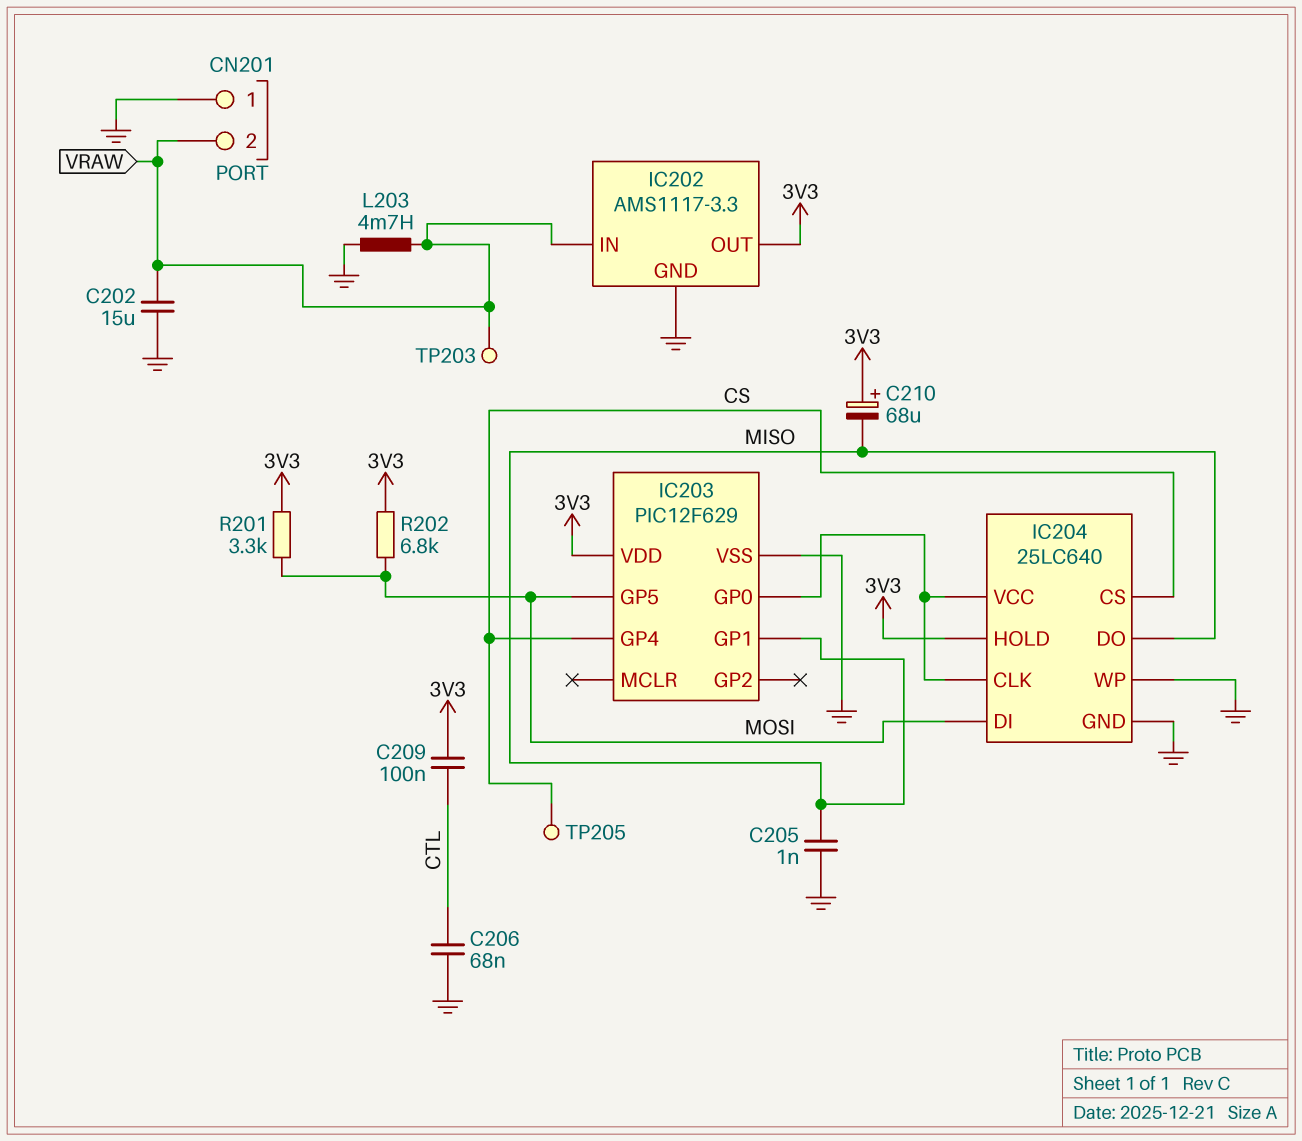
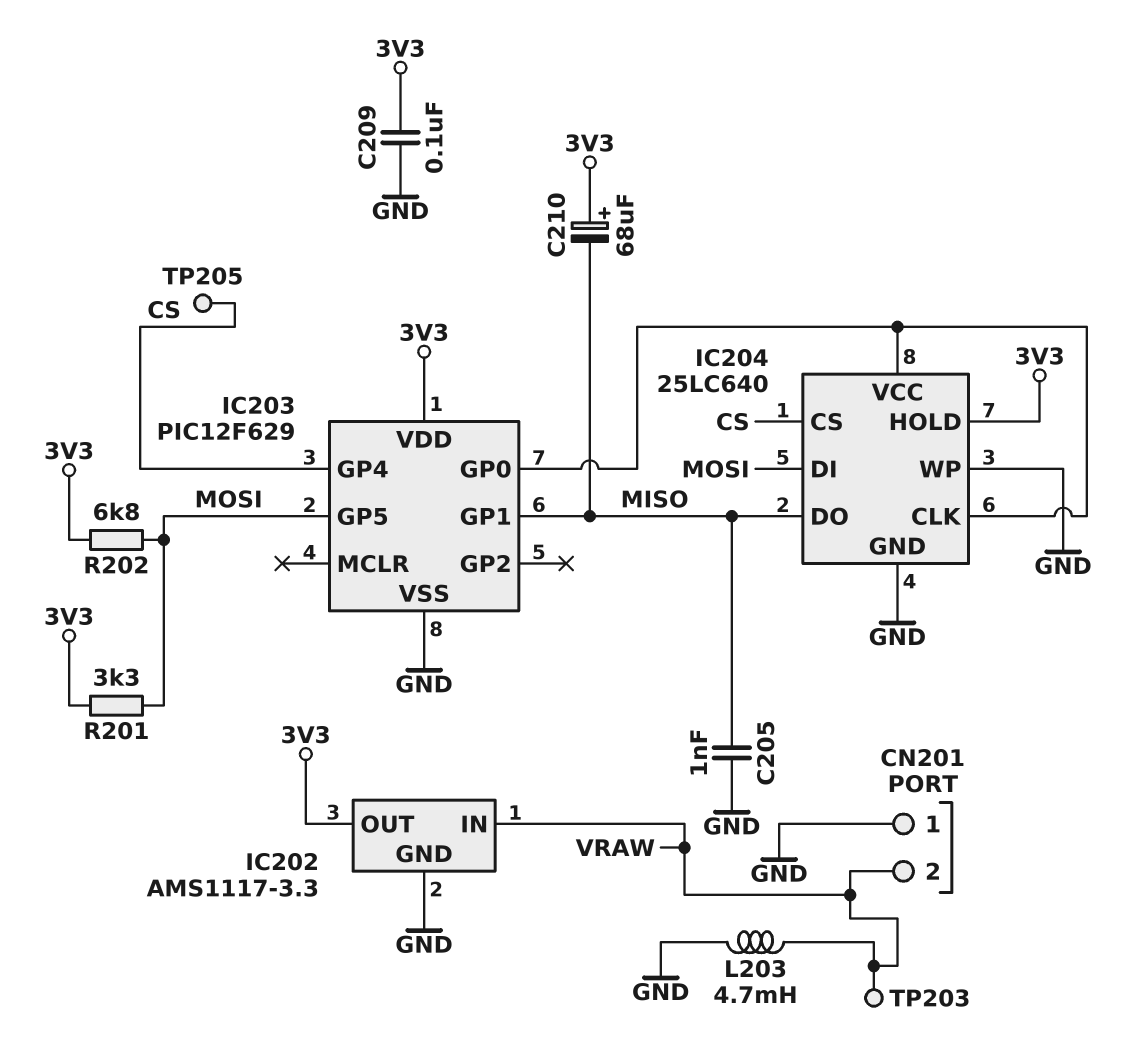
C202: 15uF (GND, VRAW) -> none
C206: 68nF (CTL, GND) -> none
C209: 100nF (3V3, CTL) -> 100nF (3V3, GND)

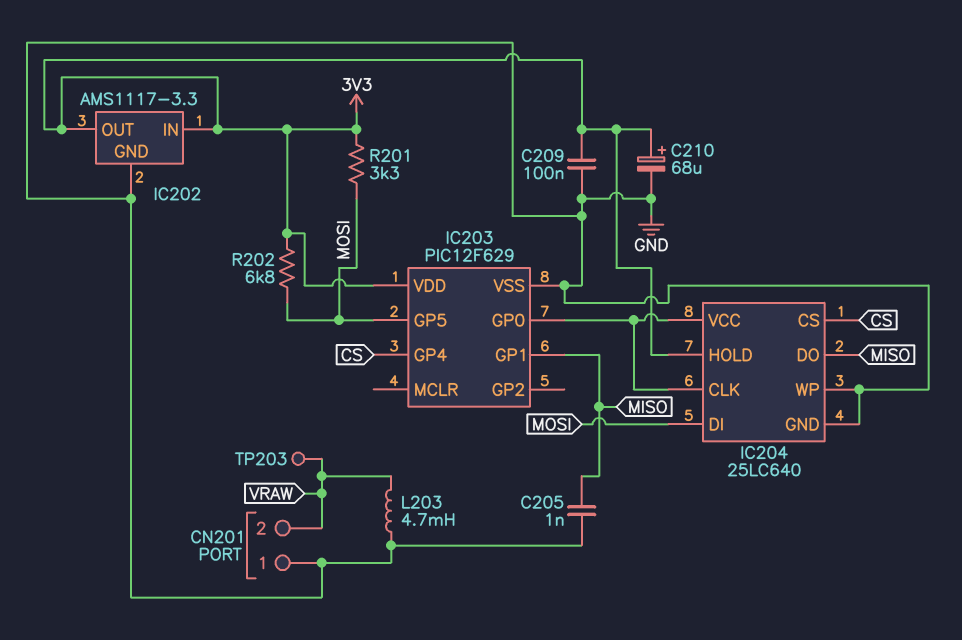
C210: 68uF (plus 3V3, minus MISO) -> 68uF (plus 3V3, minus GND)
IC202 pin IN: VRAW -> 3V3
TP205: test point (CS) -> none

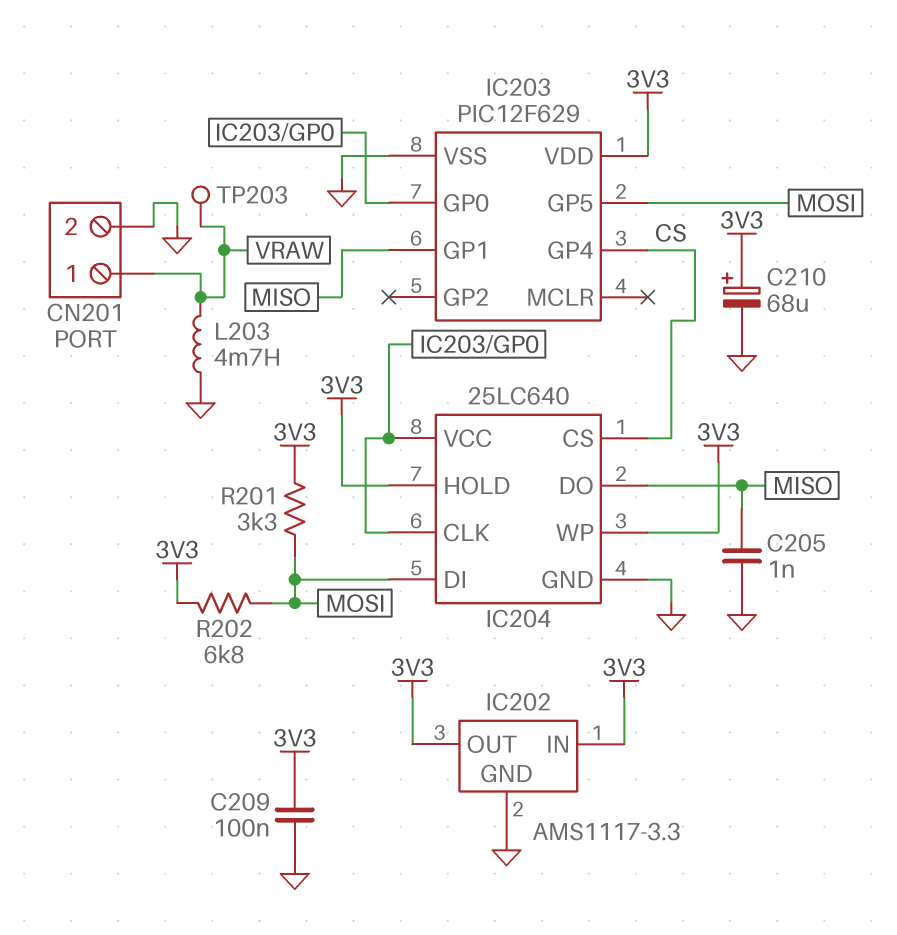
CN201 pin 1: GND -> VRAW
CN201 pin 2: VRAW -> GND
IC204 pin WP: GND -> 3V3

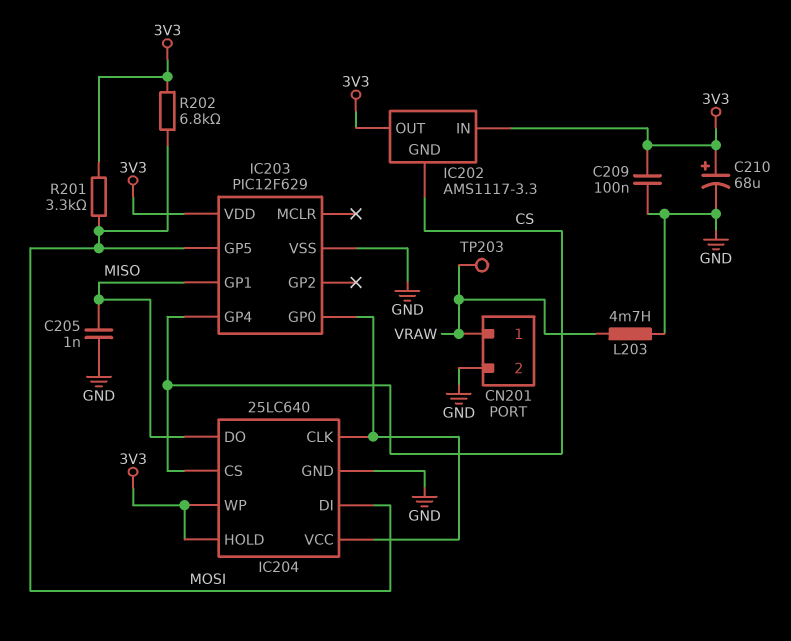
IC202 pin GND: GND -> CS

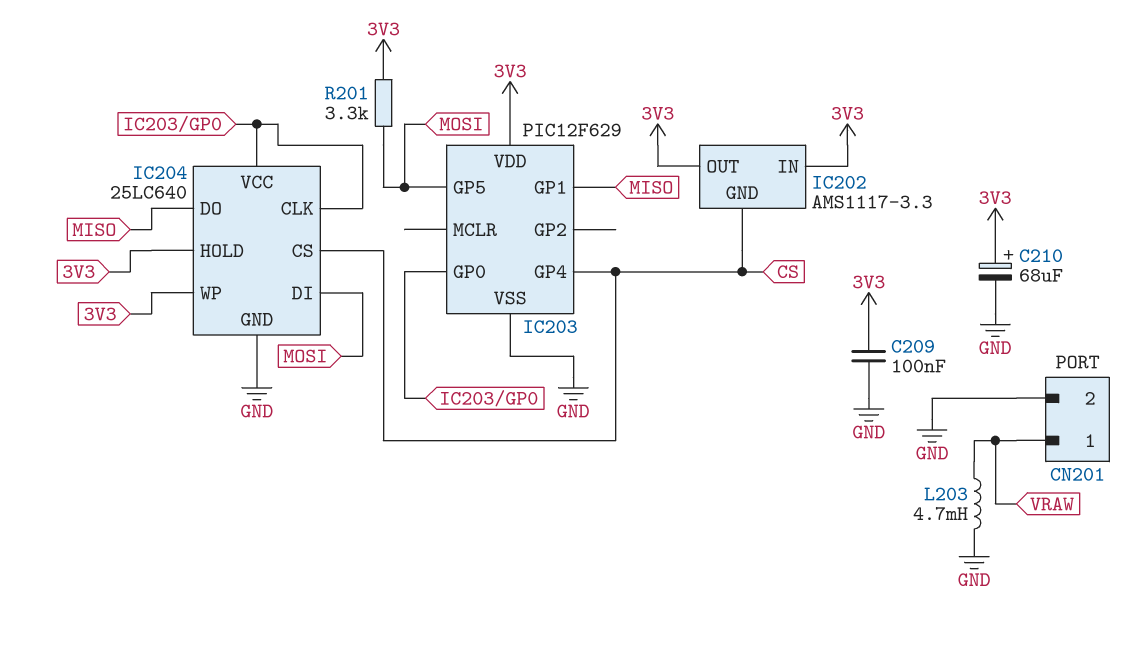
C205: 1nF (GND, MISO) -> none
R202: 6.8k (3V3, MOSI) -> none
TP203: test point (VRAW) -> none

